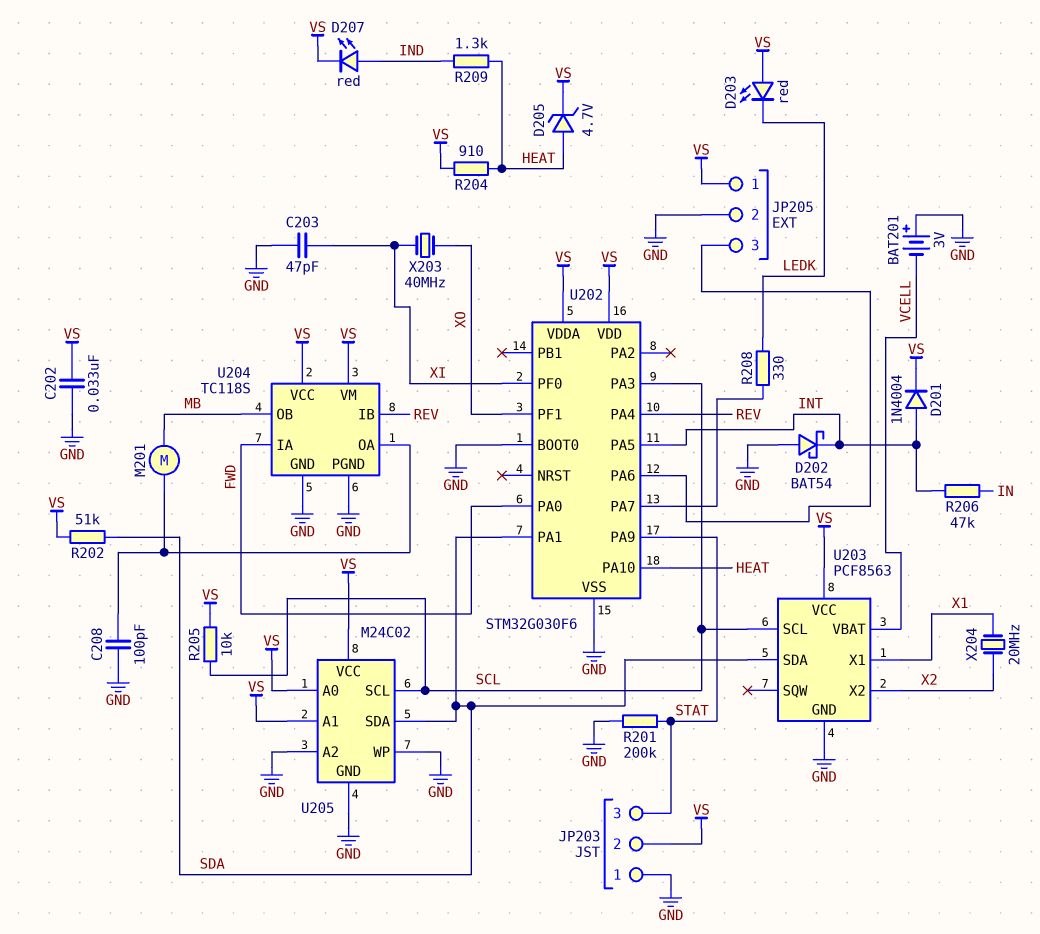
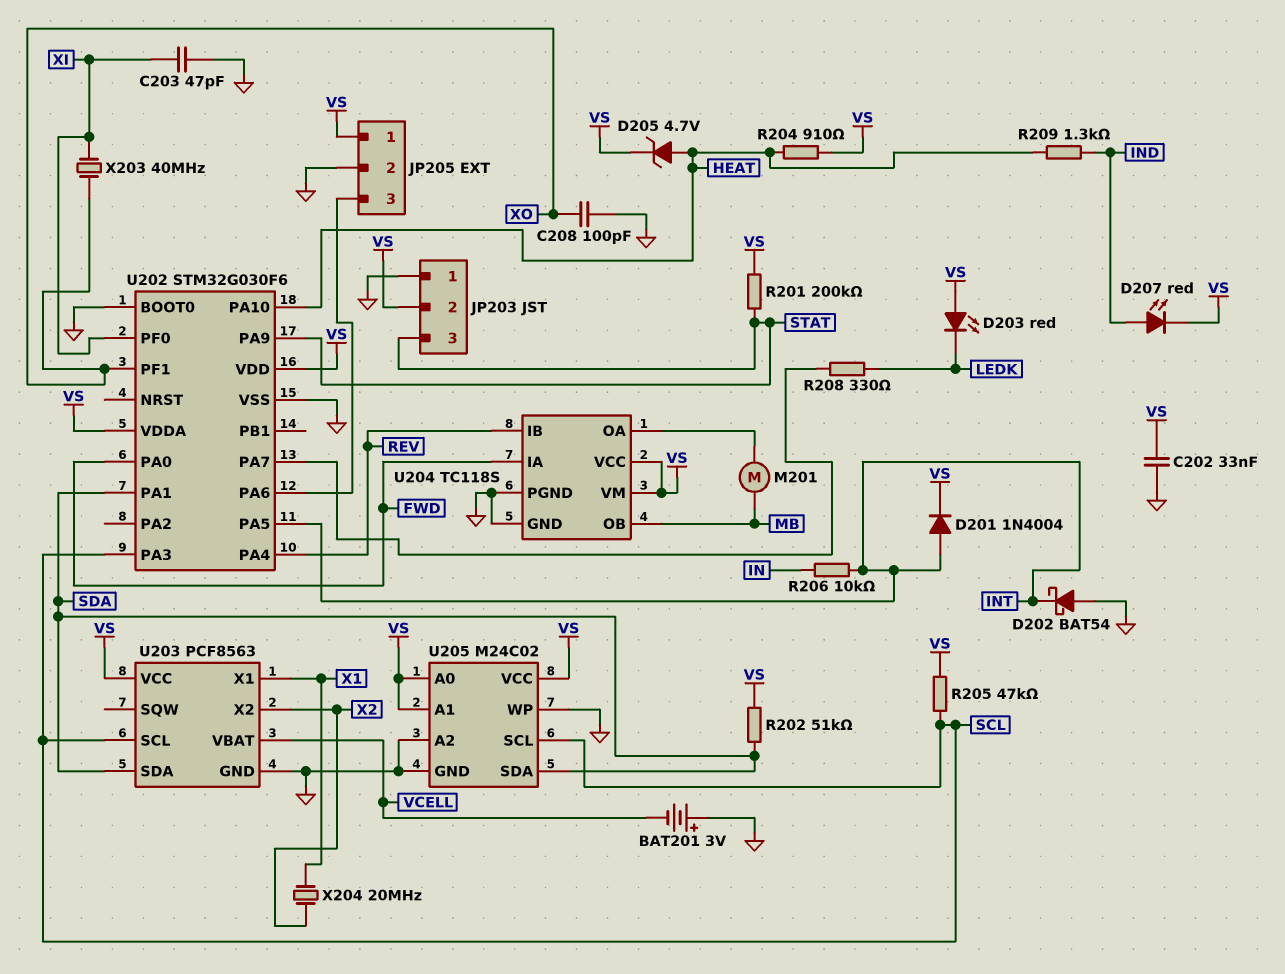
C208: 100pF (GND, U204/OA) -> 100pF (GND, XO)
R201: 200k (GND, STAT) -> 200k (STAT, VS)
R205: 10k (SCL, VS) -> 47k (SCL, VS)
R206: 47k (IN, INT) -> 10k (IN, INT)

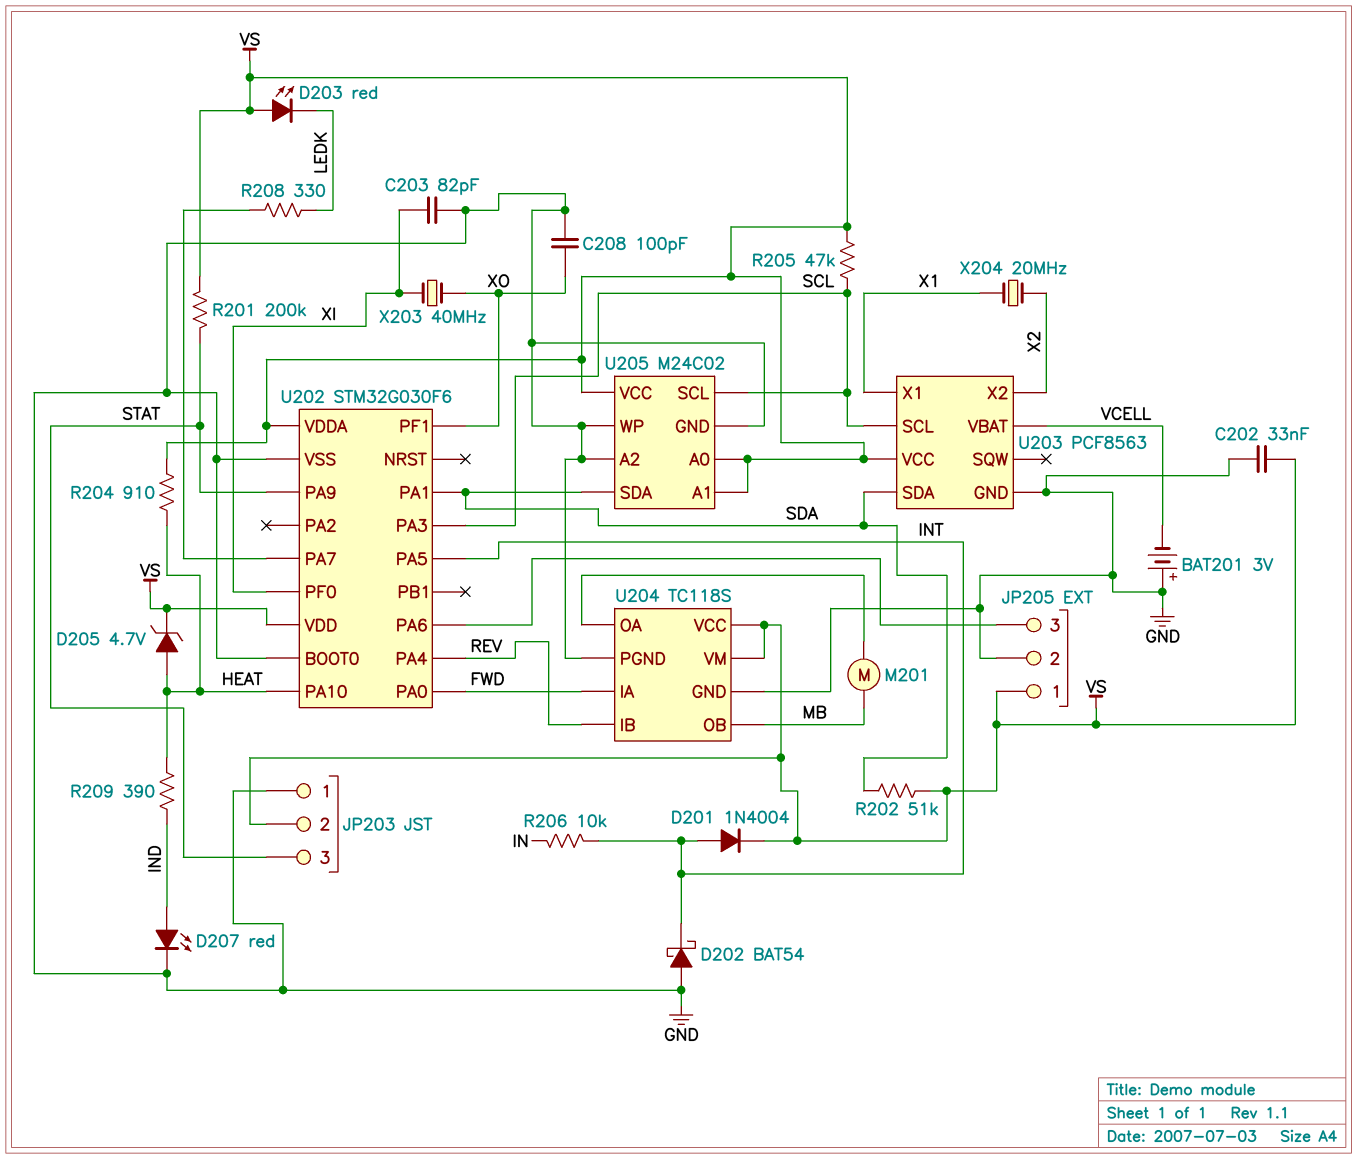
C203: 47pF (GND, XI) -> 82pF (GND, XI)
D207: LED red (A IND, K VS) -> LED red (A IND, K GND)
R209: 1.3k (HEAT, IND) -> 390 (HEAT, IND)

